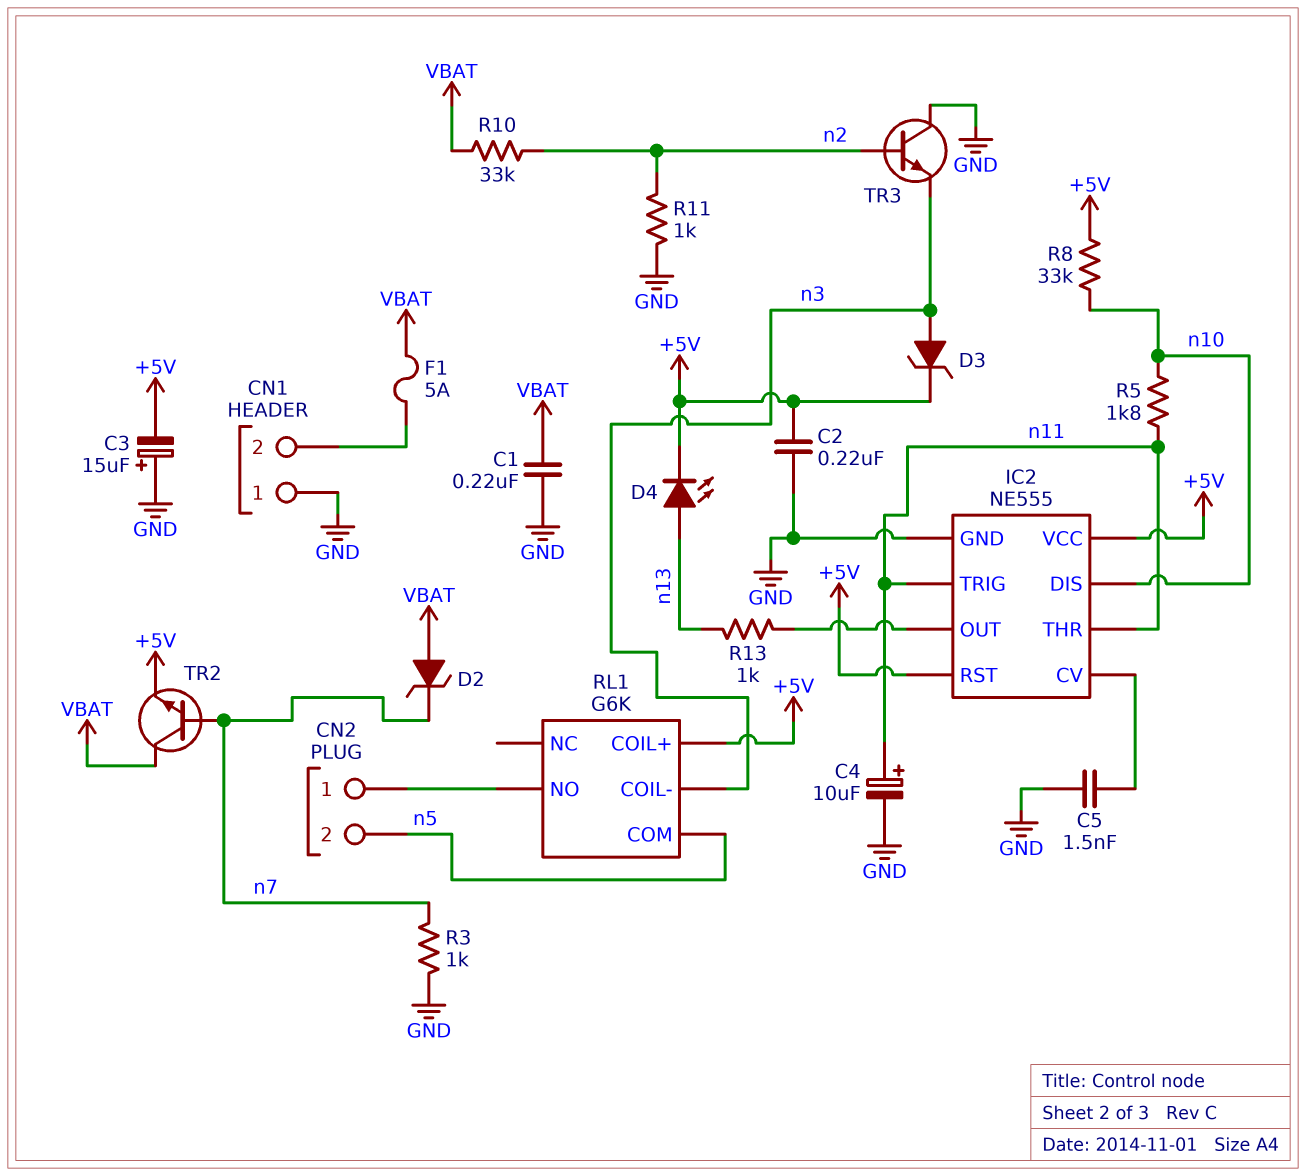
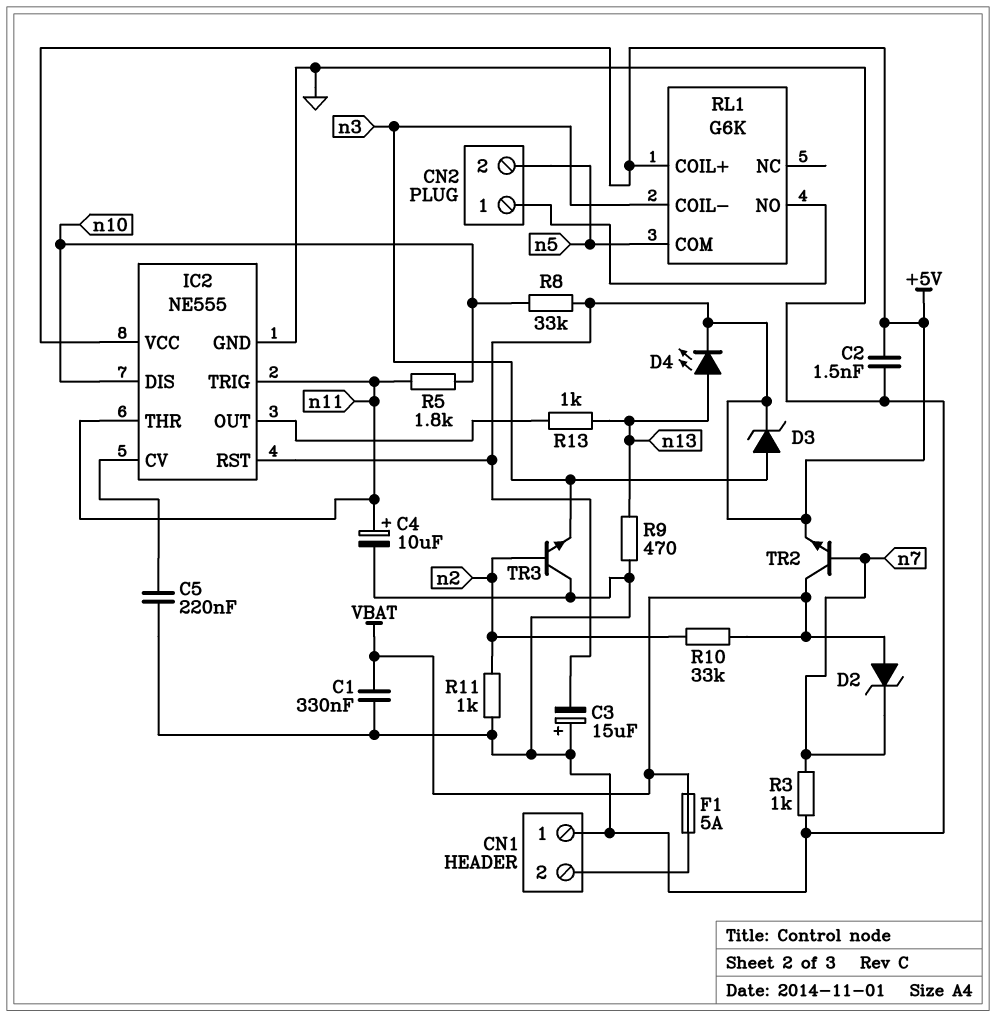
C1: 220nF (GND, VBAT) -> 330nF (GND, VBAT)
C2: 220nF (+5V, GND) -> 1.5nF (+5V, GND)
C5: 1.5nF (GND, IC2/CV) -> 220nF (GND, IC2/CV)
R9: none -> 470 (GND, n13)

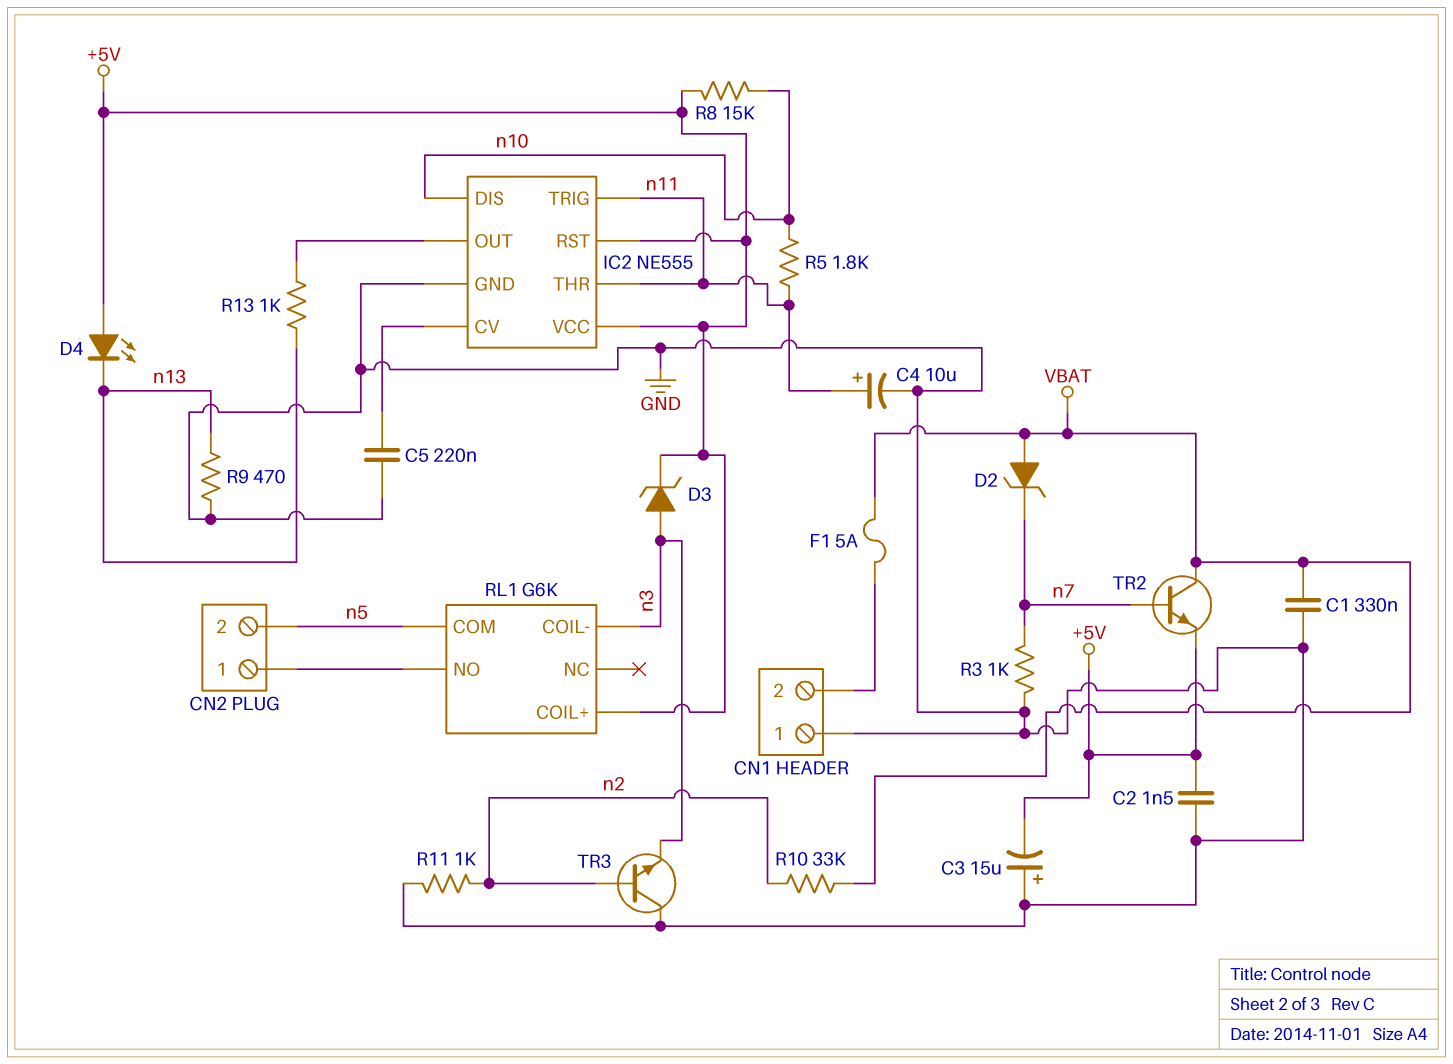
D4: LED (A n13, K +5V) -> LED (A +5V, K n13)
R8: 33k (+5V, n10) -> 15k (+5V, n10)

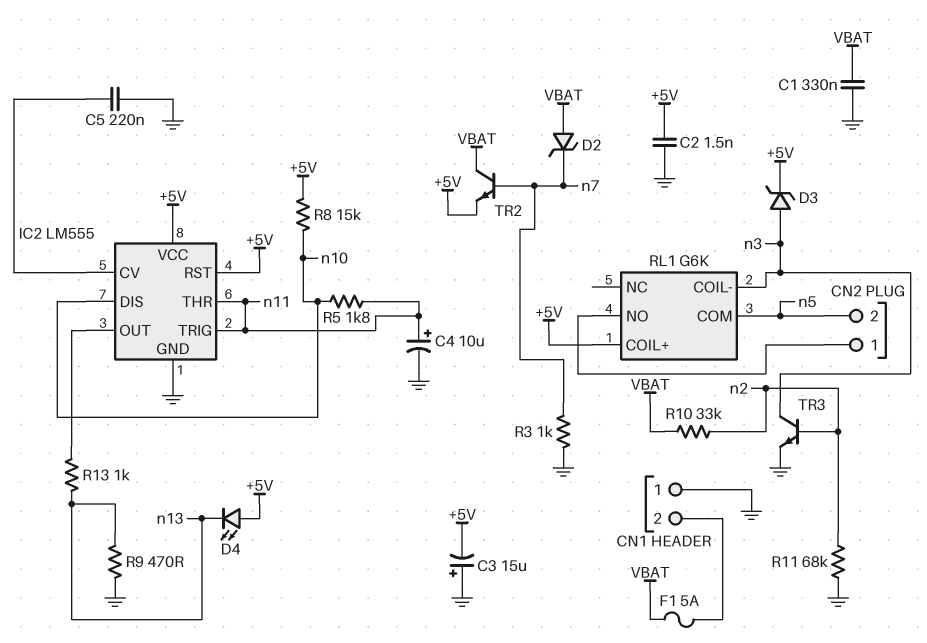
IC2: NE555 -> LM555
R11: 1k (GND, n2) -> 68k (GND, n2)
TR3: NPN (B n2, C GND, E n3) -> NPN (B n2, C n3, E GND)

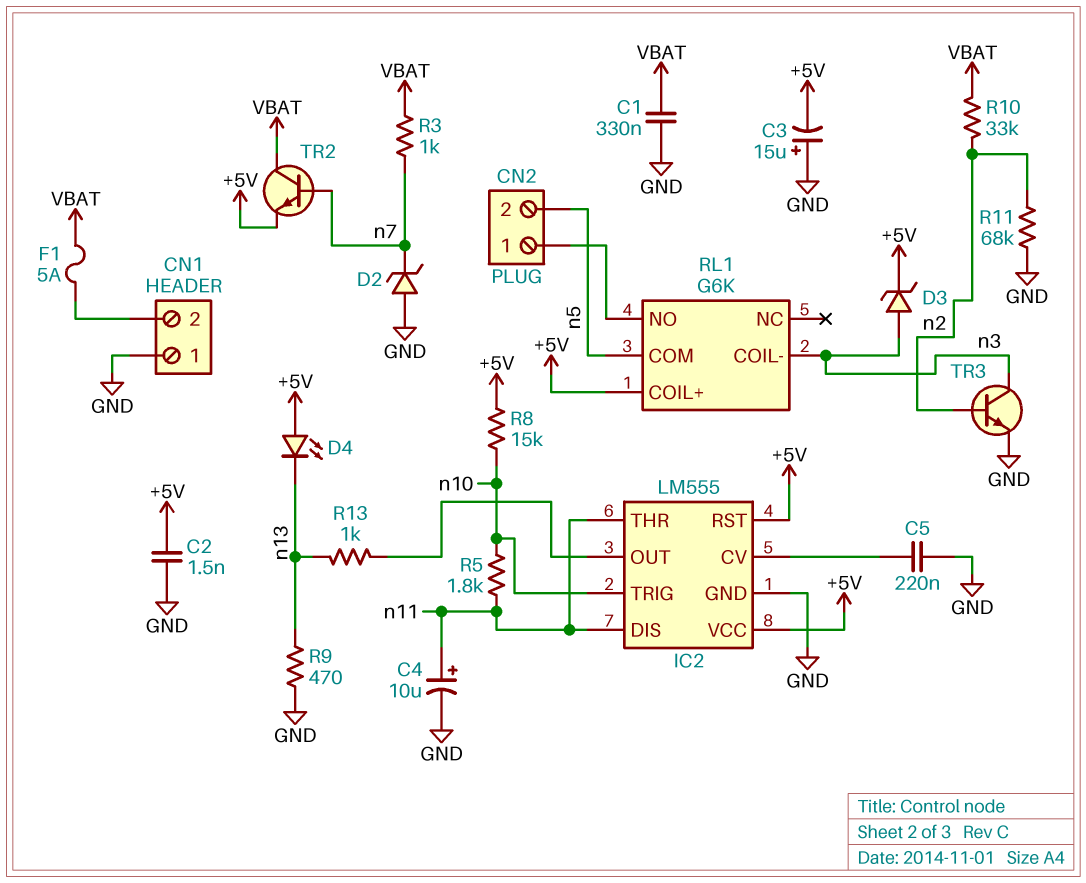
D2: zener (A VBAT, K n7) -> zener (A GND, K n7)
IC2 pin DIS: n10 -> n11
IC2 pin TRIG: n11 -> n10
R3: 1k (GND, n7) -> 1k (VBAT, n7)

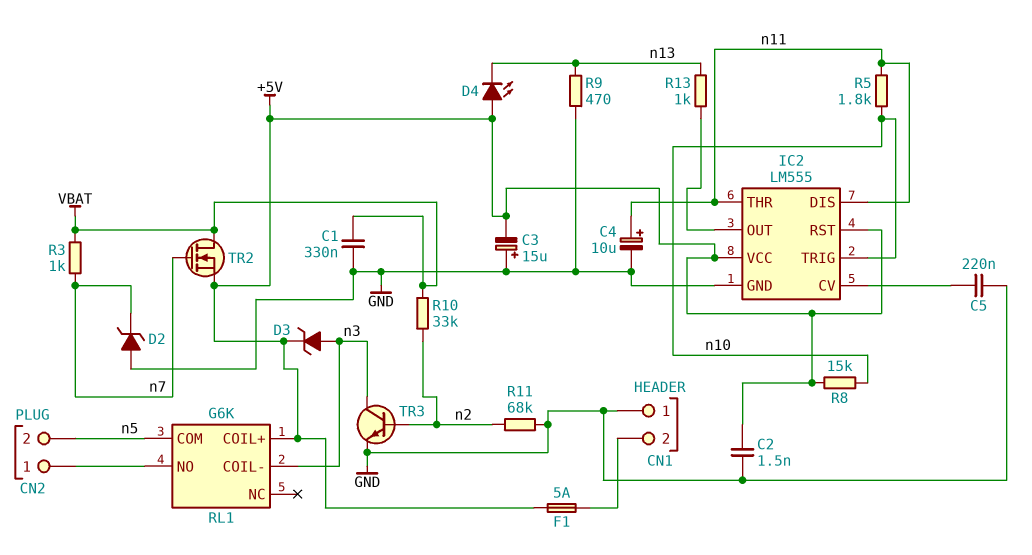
F1: 5A (CN1/2, VBAT) -> 5A (+5V, CN1/2)
TR2: NPN (B n7, C VBAT, E +5V) -> NMOS (G n7, D VBAT, S +5V)

